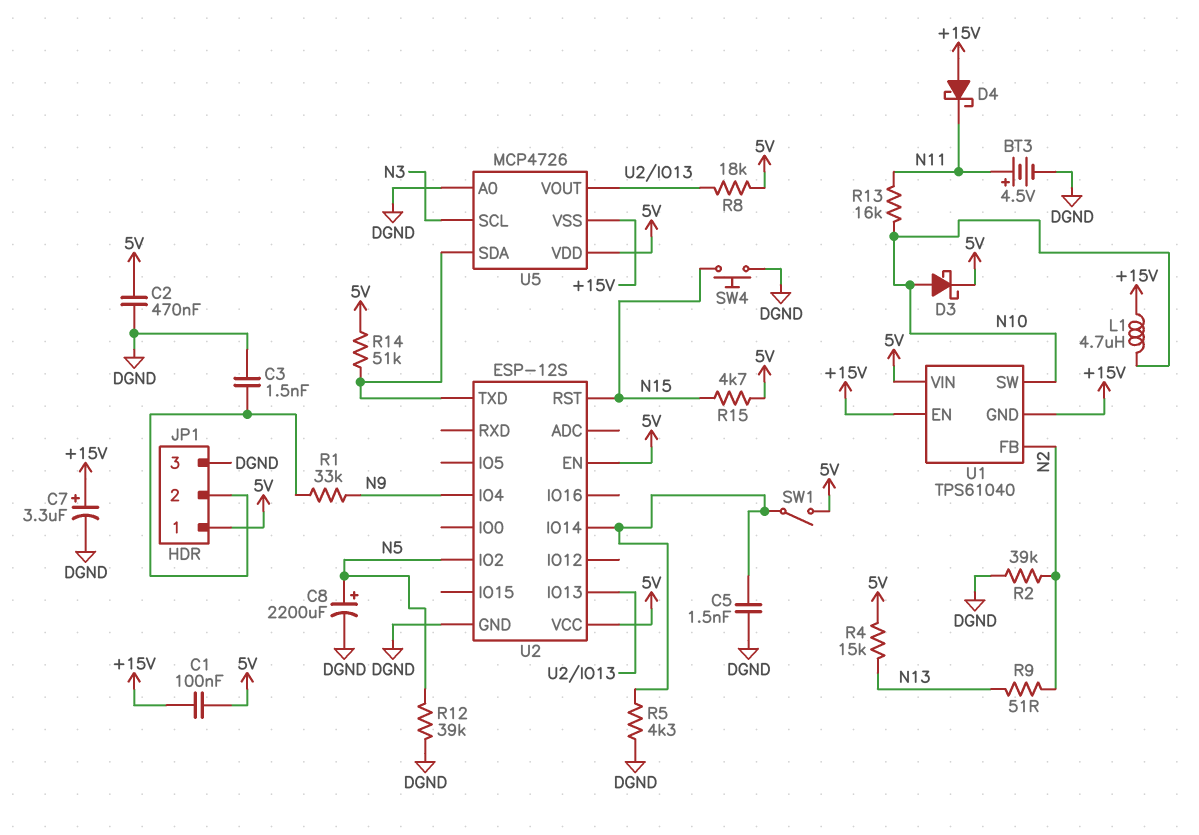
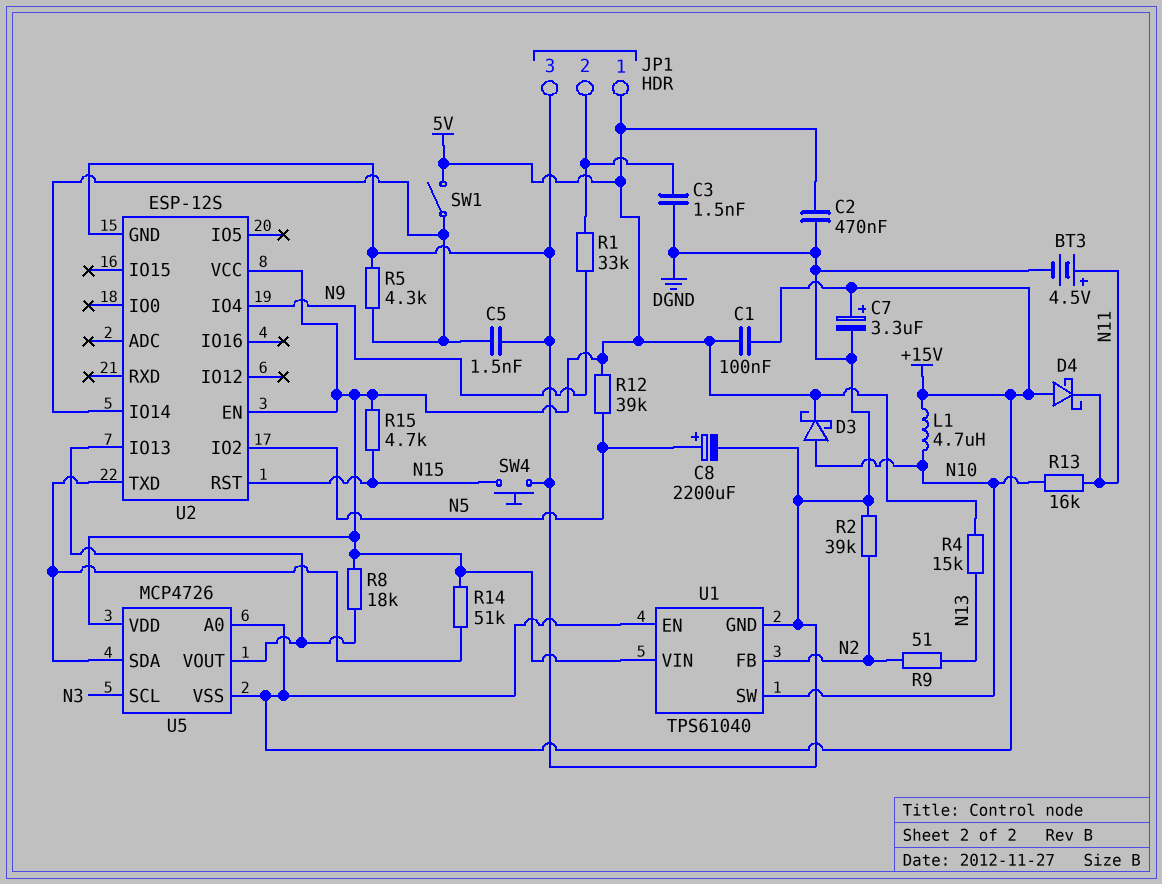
R12: 39k (DGND, N5) -> 39k (5V, N5)
U1 pin GND: +15V -> DGND
U5 pin A0: DGND -> +15V

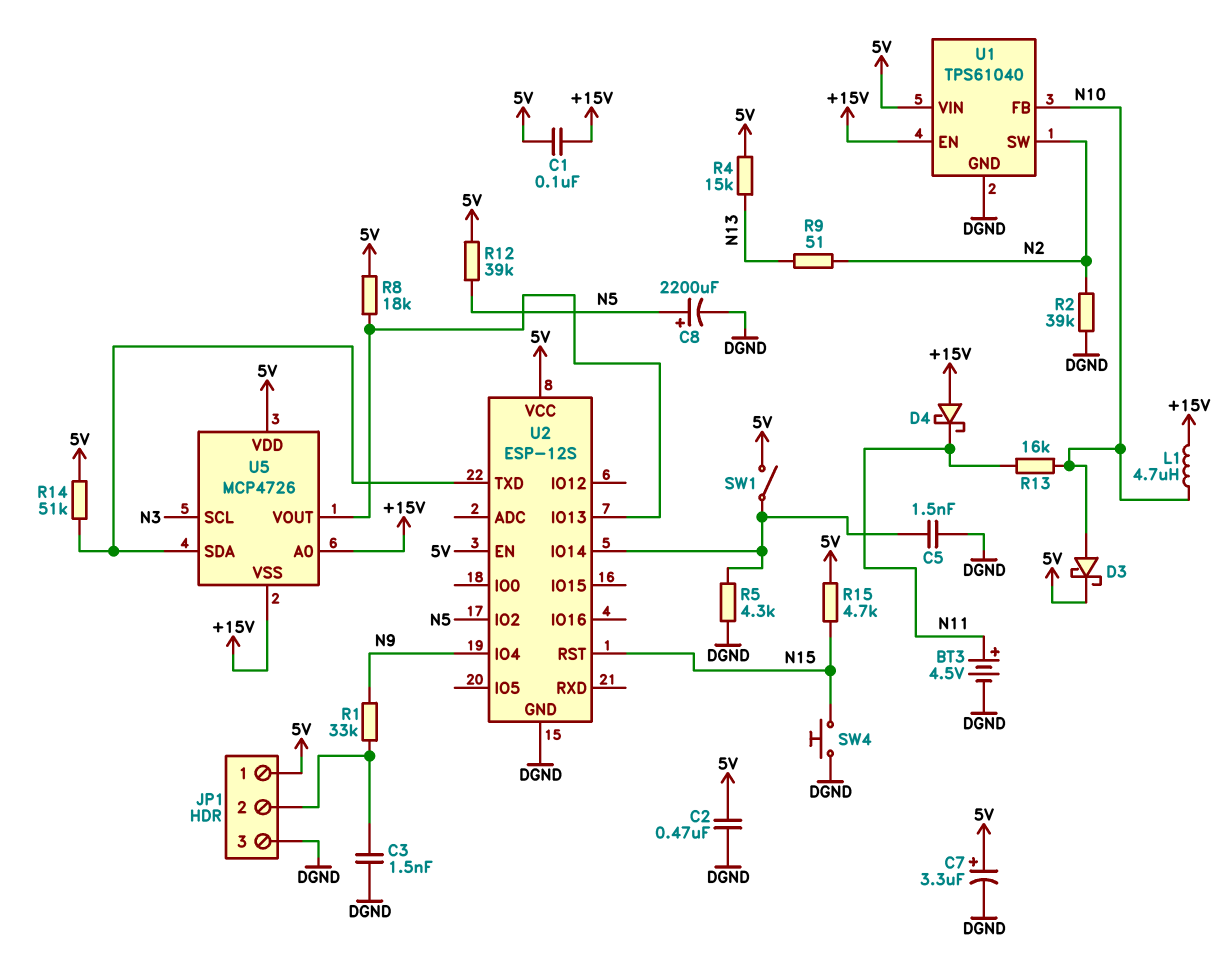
C7: 3.3uF (plus +15V, minus DGND) -> 3.3uF (plus 5V, minus DGND)
U1 pin FB: N2 -> N10
U1 pin SW: N10 -> N2

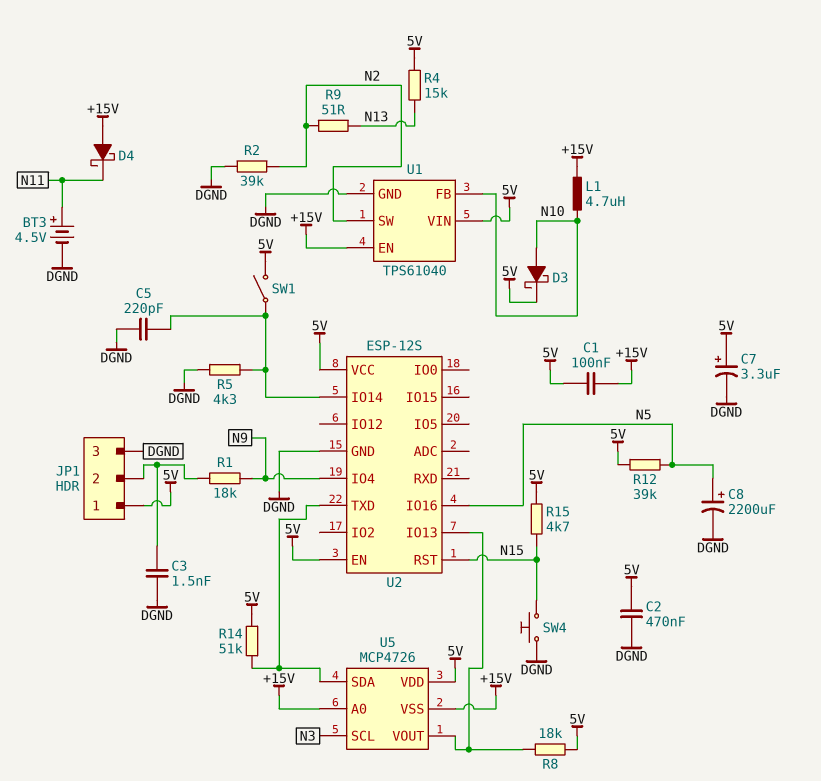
C5: 1.5nF (DGND, U2/IO14) -> 220pF (DGND, U2/IO14)
R1: 33k (JP1/2, N9) -> 18k (JP1/2, N9)
R13: 16k (N10, N11) -> none
U2 pin IO2: N5 -> none
U2 pin IO16: none -> N5

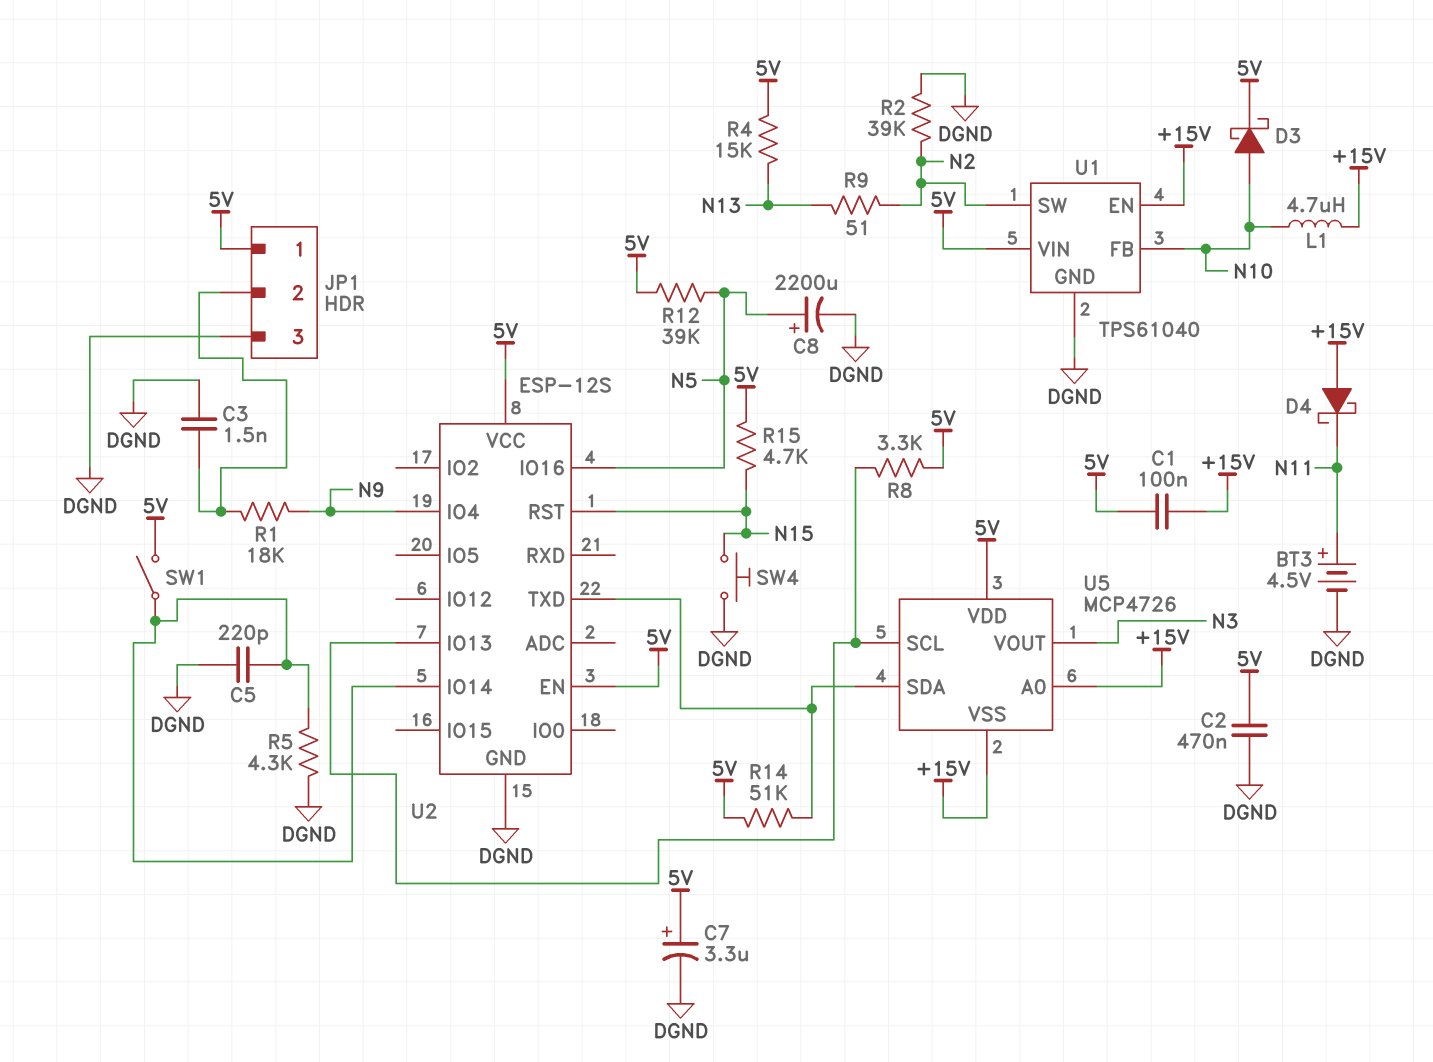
R8: 18k (5V, U2/IO13) -> 3.3k (5V, U2/IO13)
U5 pin SCL: N3 -> U2/IO13
U5 pin VOUT: U2/IO13 -> N3

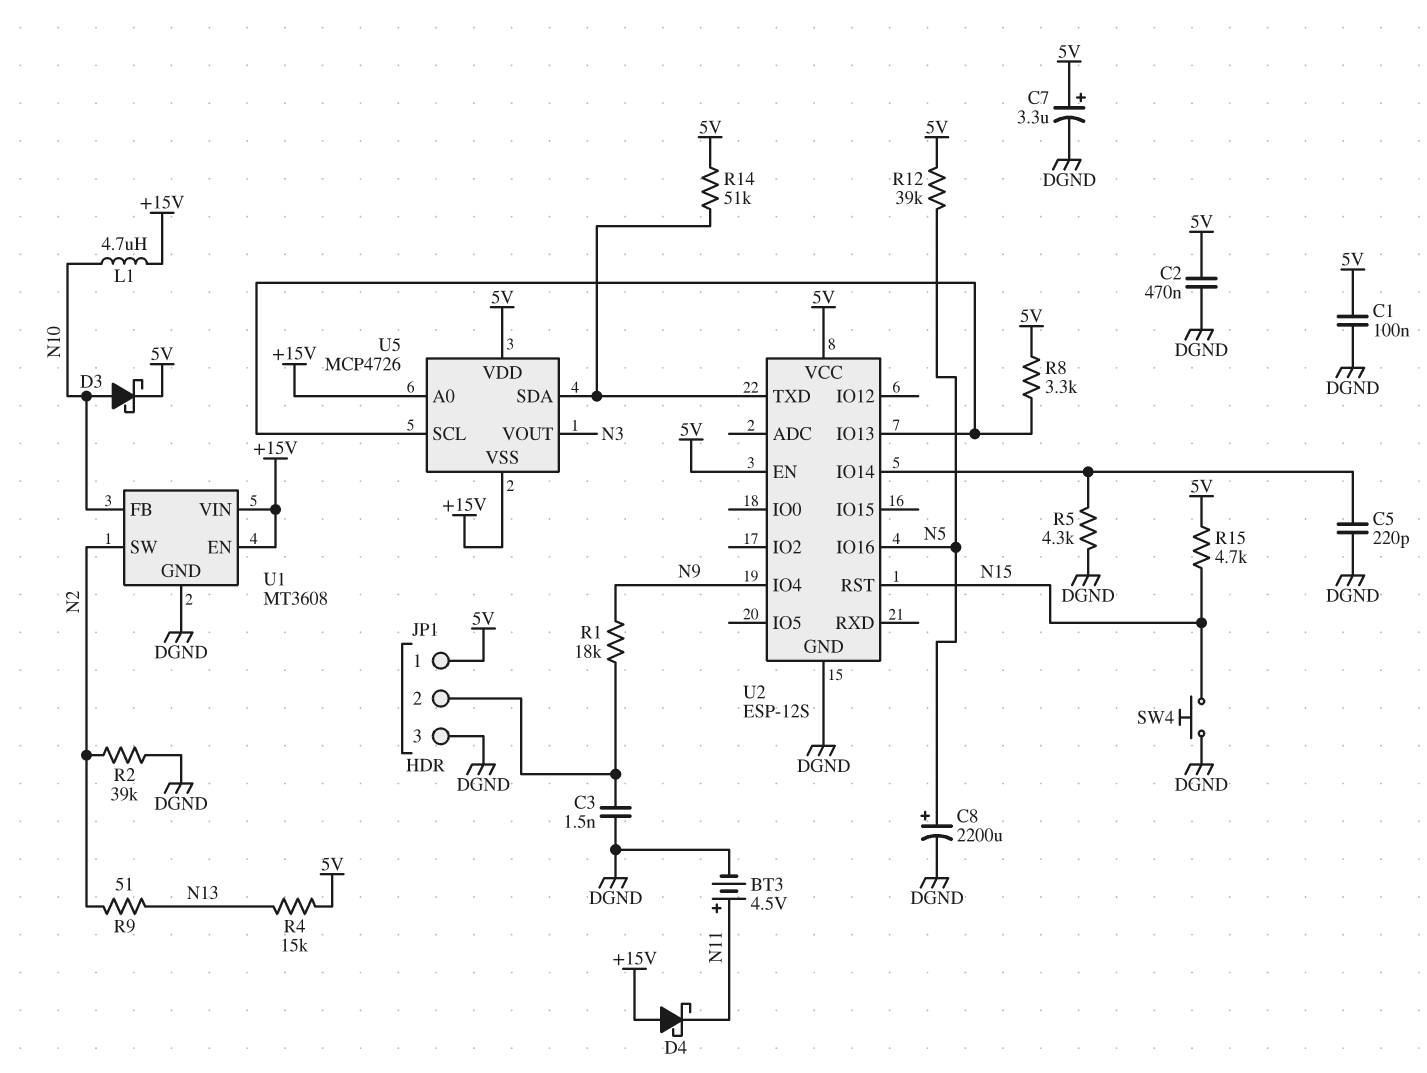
C1: 100nF (+15V, 5V) -> 100nF (5V, DGND)
SW1: switch (5V, U2/IO14) -> none
U1: TPS61040 -> MT3608
U1 pin VIN: 5V -> +15V

